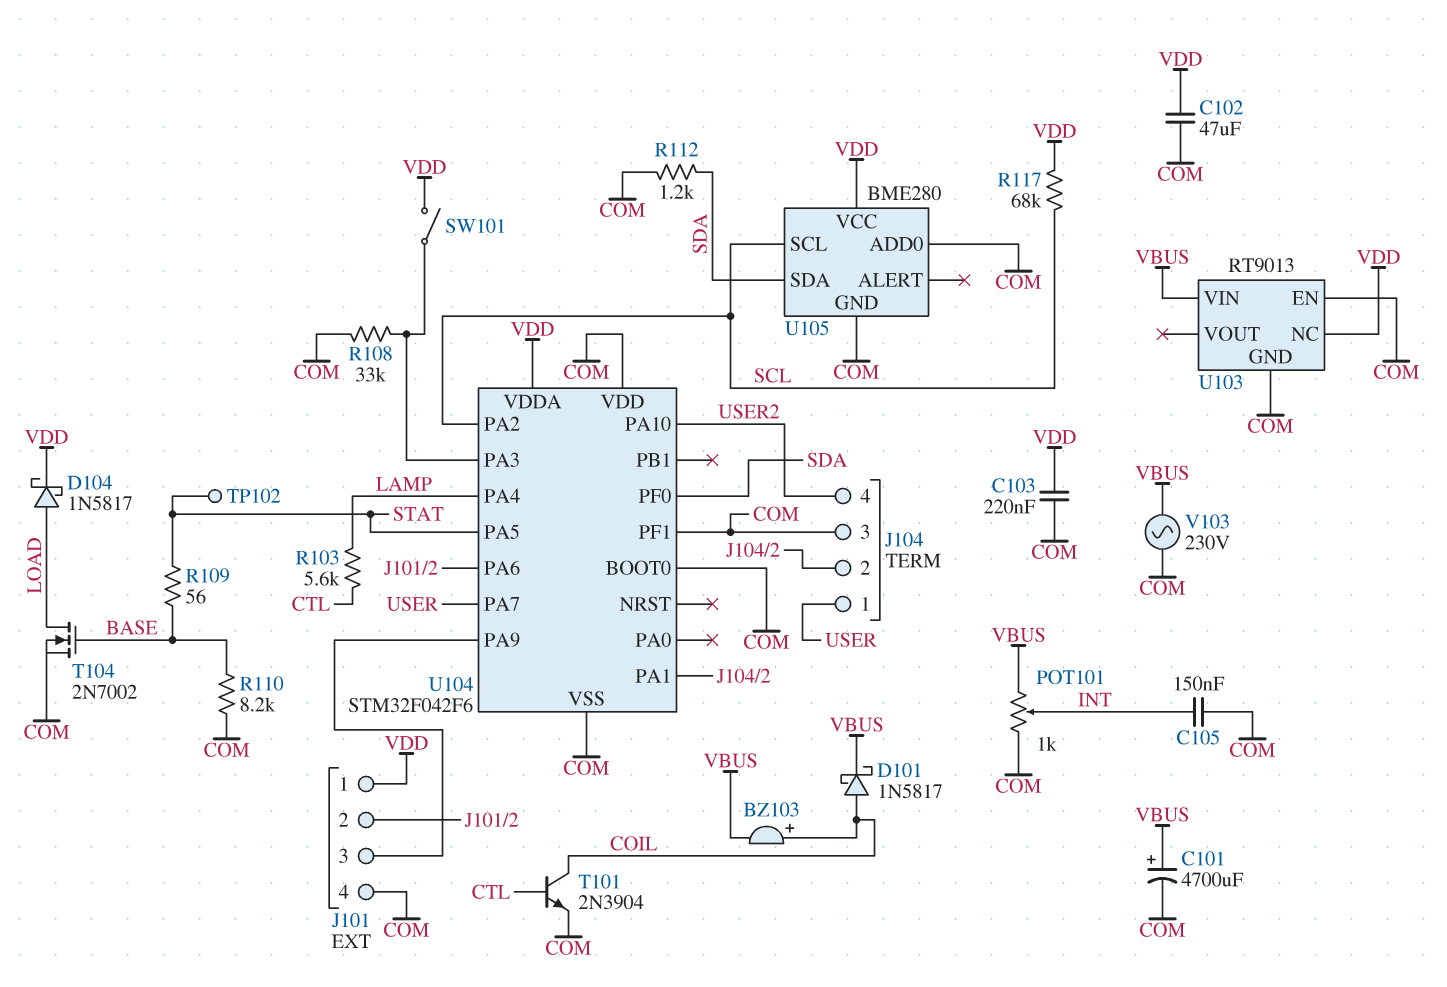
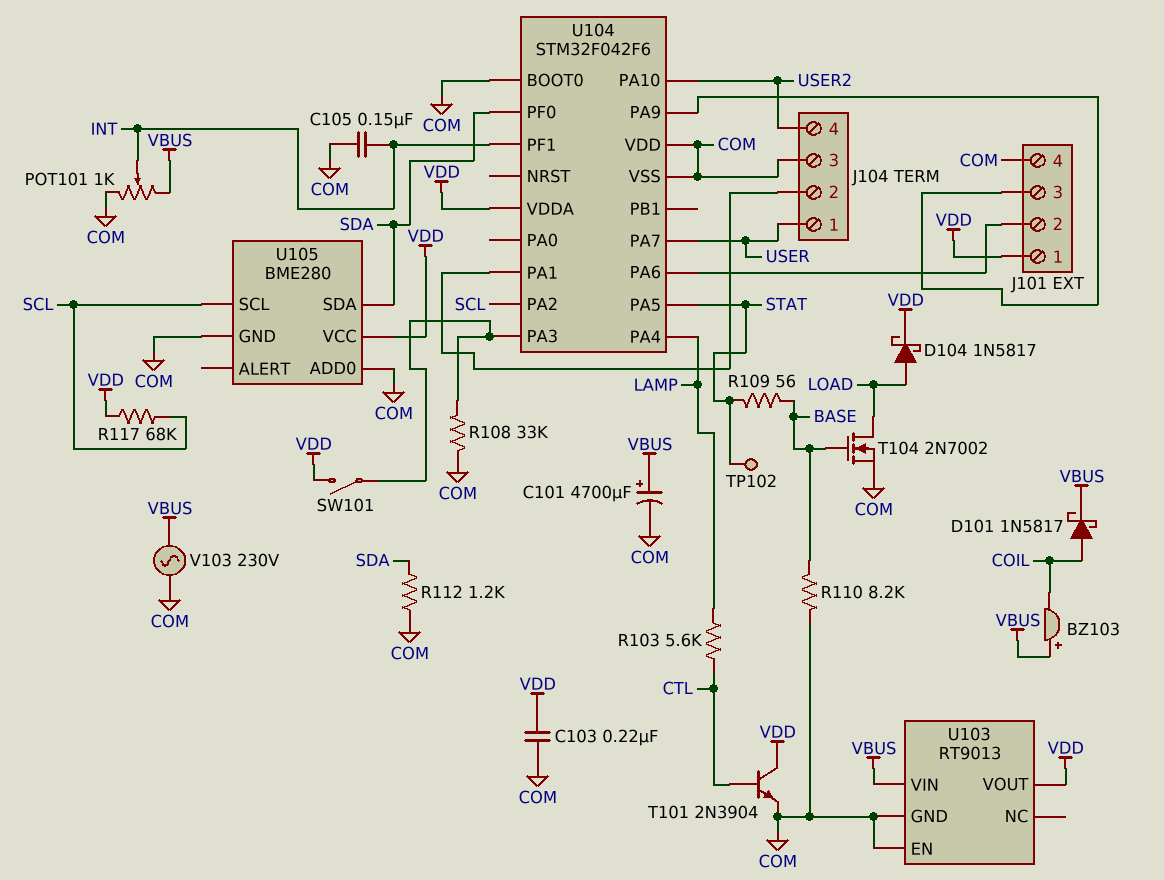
BZ103: buzzer (plus COIL, minus VBUS) -> buzzer (plus VBUS, minus COIL)
C102: 47uF (COM, VDD) -> none
T101: NPN 2N3904 (B CTL, C COIL, E COM) -> NPN 2N3904 (B CTL, C VDD, E COM)
U103 pin NC: VDD -> none
U103 pin VOUT: none -> VDD
U104 pin PF1: COM -> INT

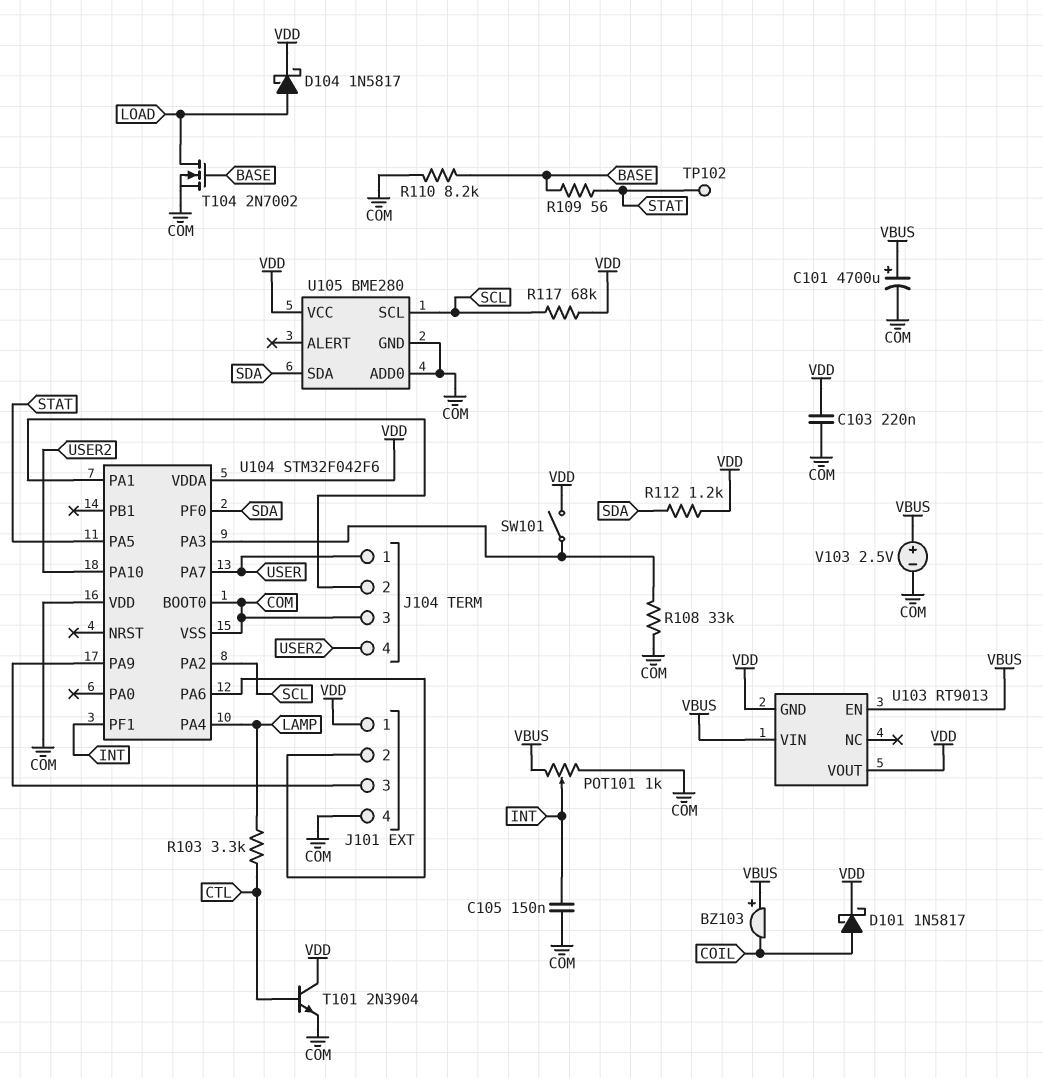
D101: schottky 1N5817 (A COIL, K VBUS) -> schottky 1N5817 (A COIL, K VDD)
R103: 5.6k (CTL, LAMP) -> 3.3k (CTL, LAMP)
R112: 1.2k (COM, SDA) -> 1.2k (SDA, VDD)
U103 pin EN: COM -> VBUS
U103 pin GND: COM -> VDD
V103: AC 230V (COM, VBUS) -> 2.5V (plus VBUS, minus COM)

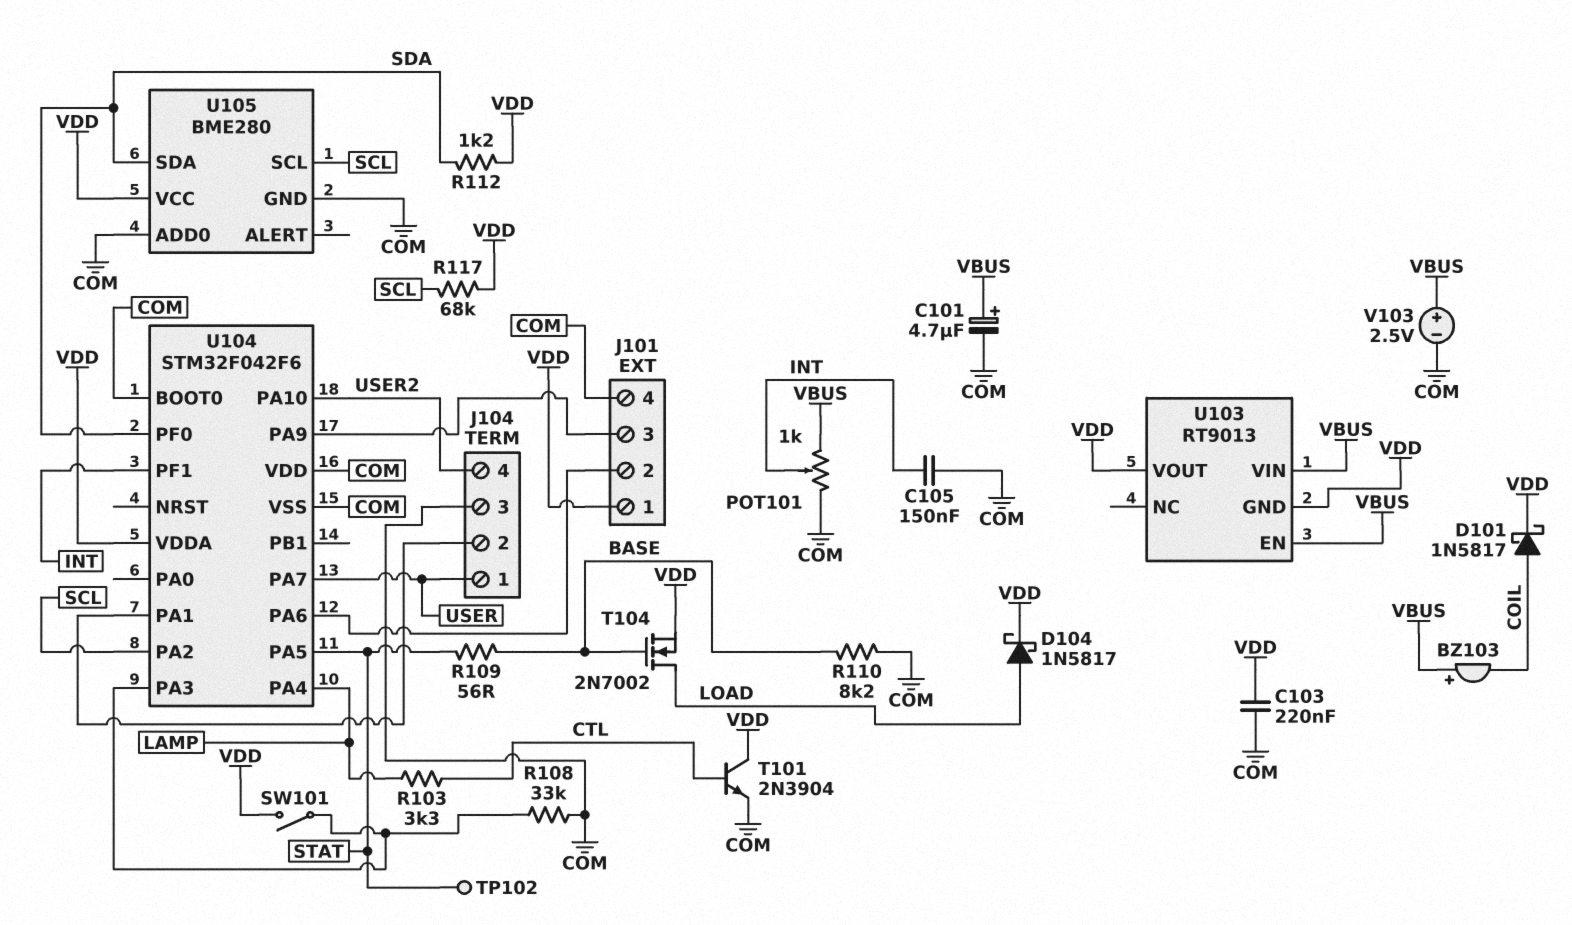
C101: 4700uF (plus VBUS, minus COM) -> 4.7uF (plus VBUS, minus COM)
T104: NMOS 2N7002 (G BASE, D LOAD, S COM) -> NMOS 2N7002 (G BASE, D LOAD, S VDD)

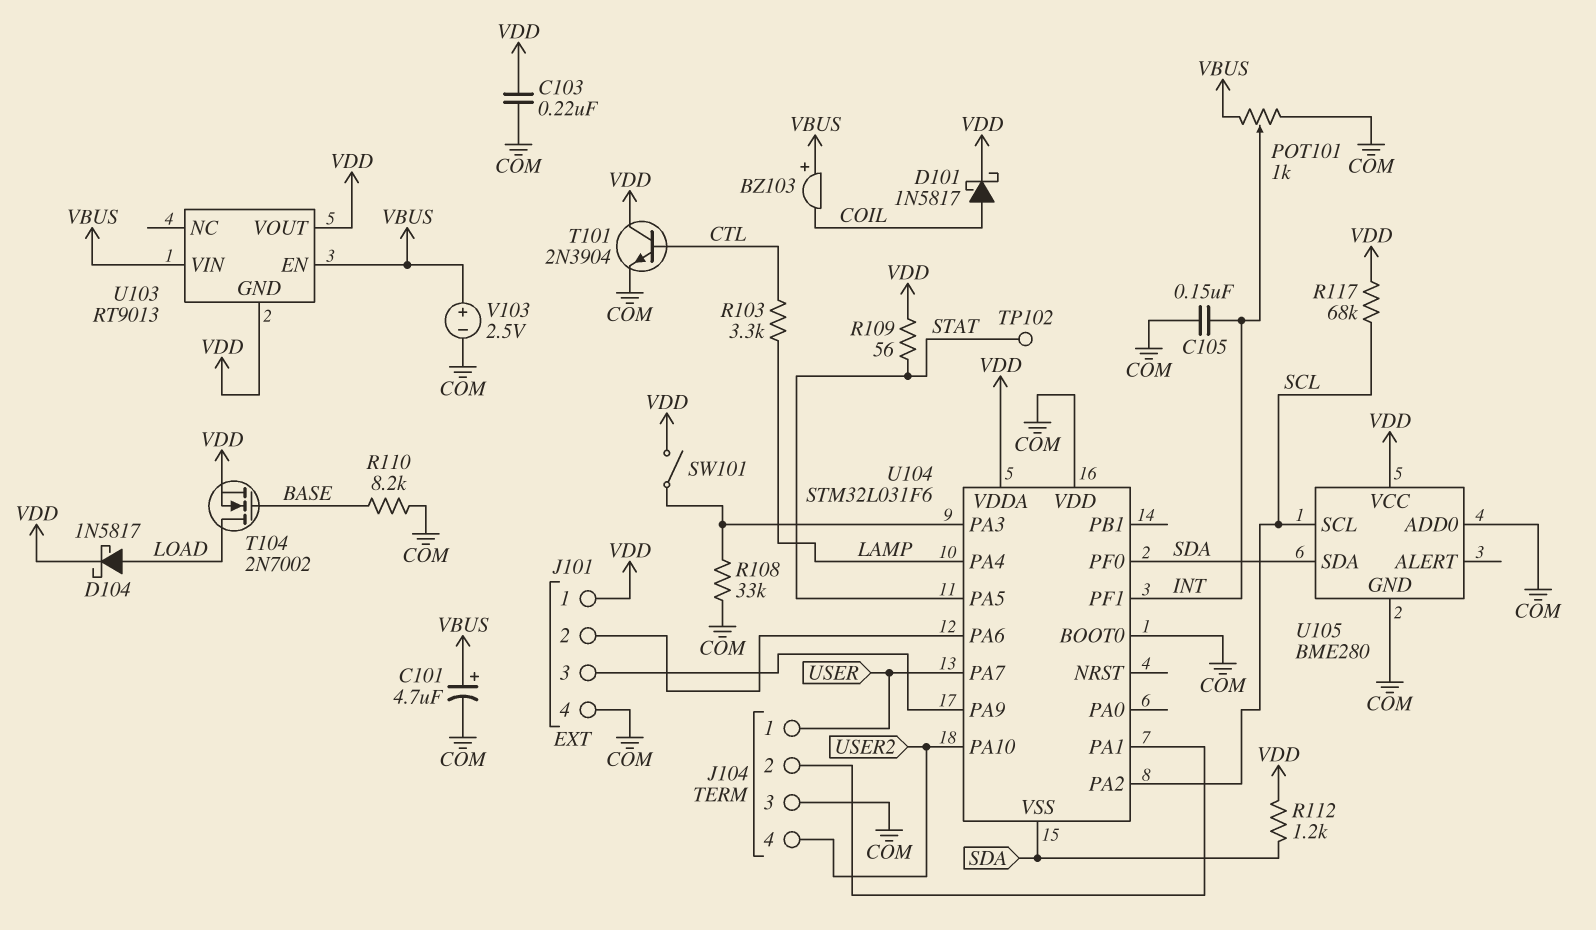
R109: 56 (BASE, STAT) -> 56 (STAT, VDD)
U104: STM32F042F6 -> STM32L031F6
U104 pin VSS: COM -> SDA

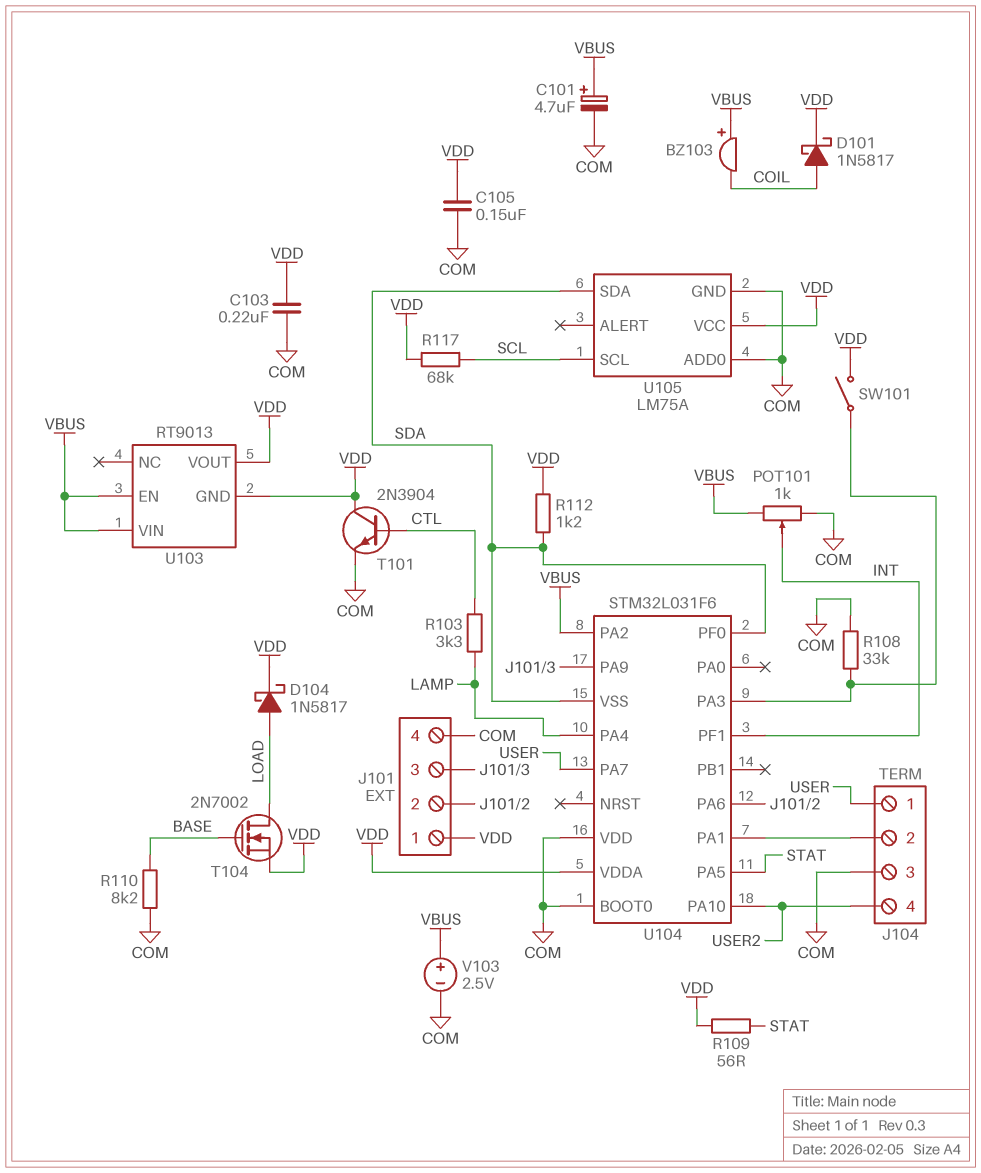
C105: 150nF (COM, INT) -> 150nF (COM, VDD)
TP102: test point (STAT) -> none
U104 pin PA2: SCL -> VBUS
U105: BME280 -> LM75A

